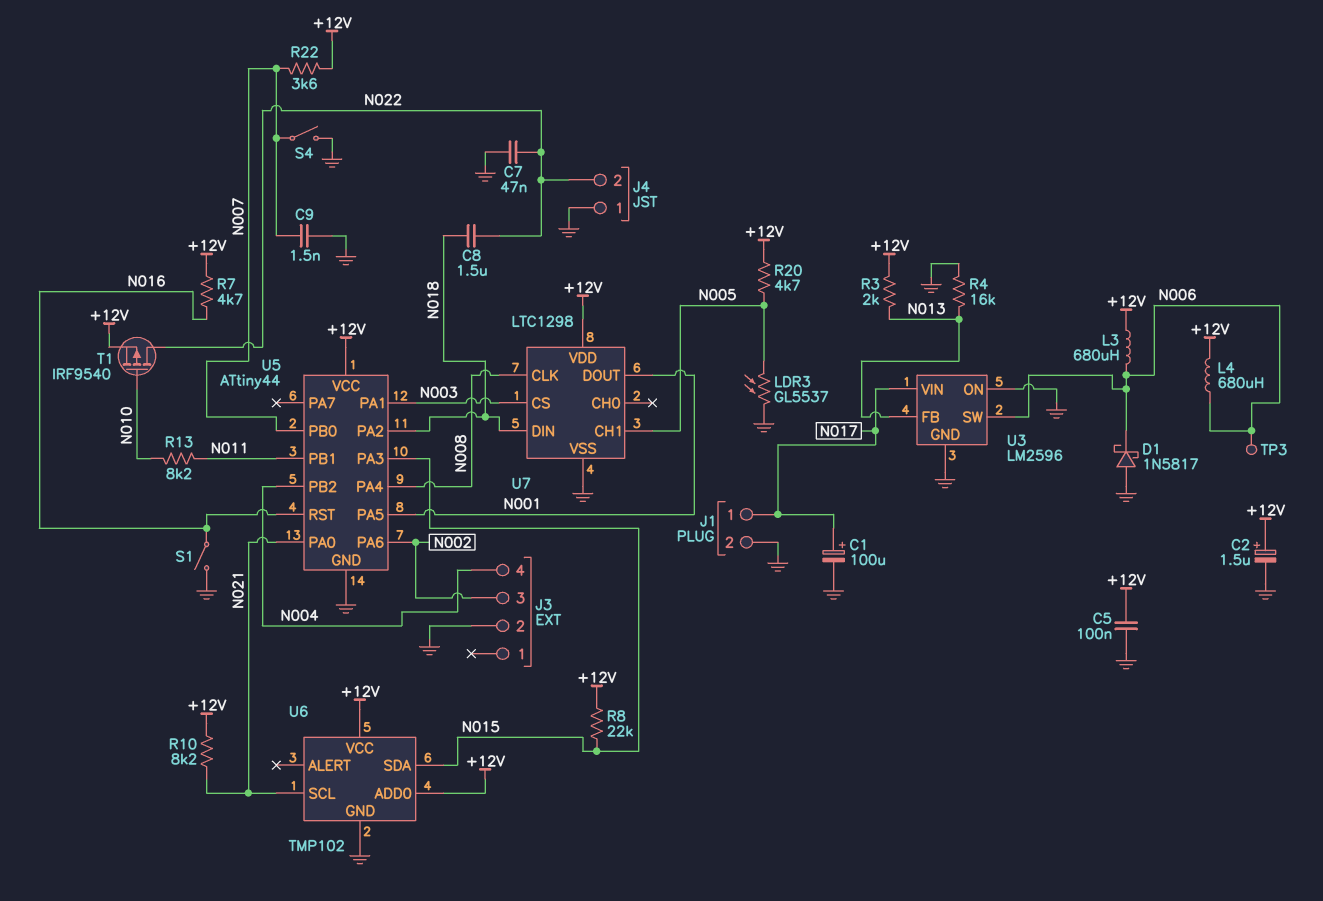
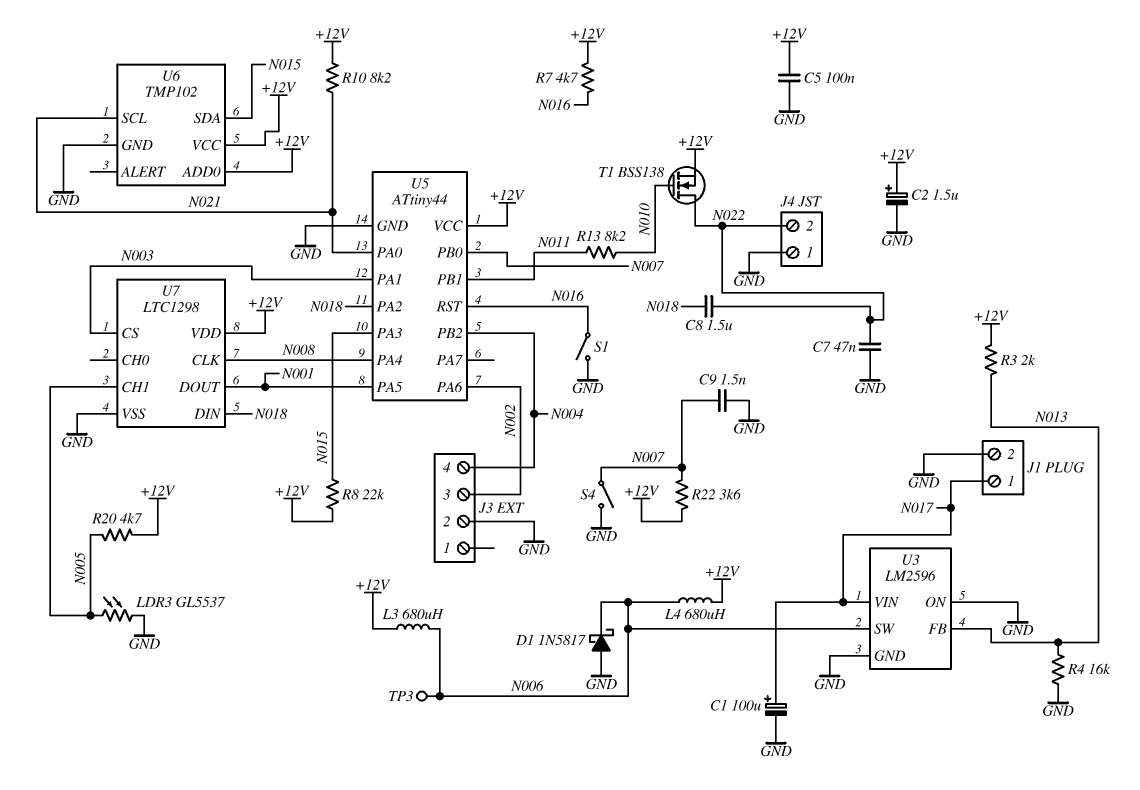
T1: PMOS IRF9540 (G N010, D N022, S +12V) -> NMOS BSS138 (G N010, D N022, S +12V)

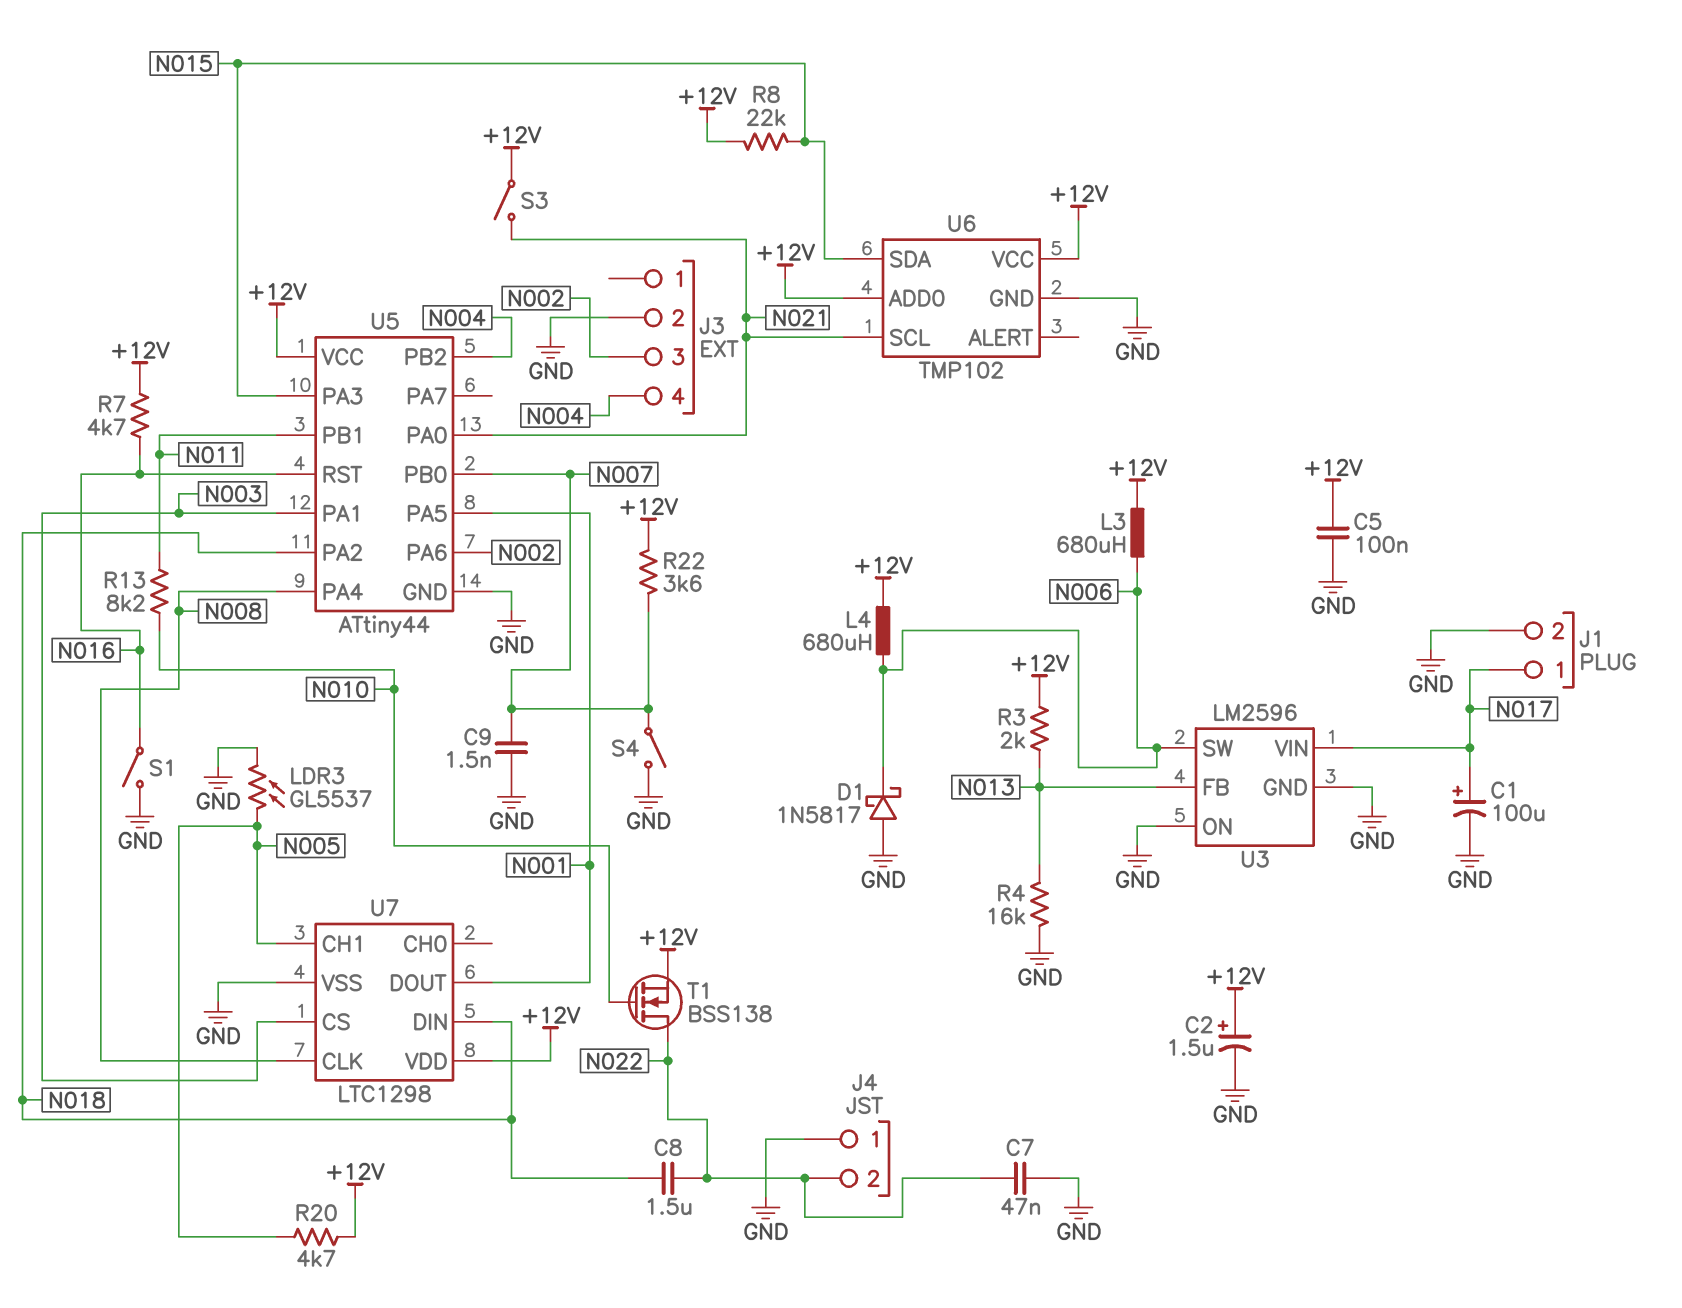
R10: 8.2k (+12V, N021) -> none
S3: none -> switch (+12V, N021)
TP3: test point (N006) -> none

